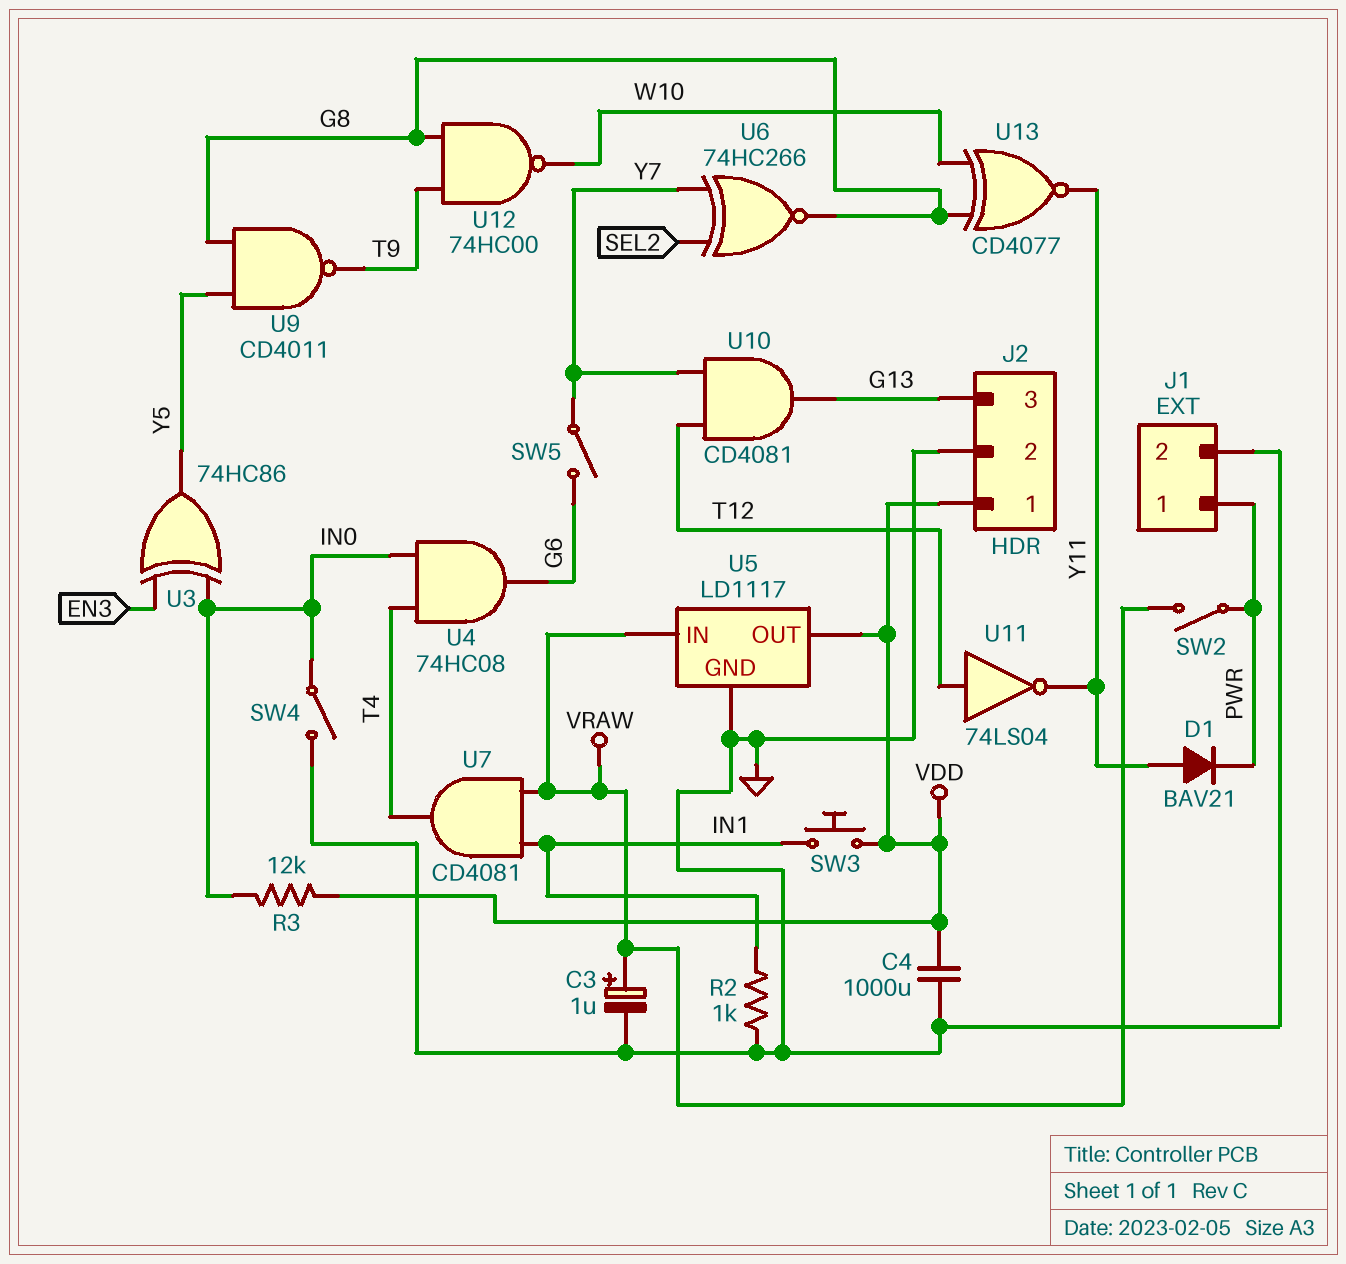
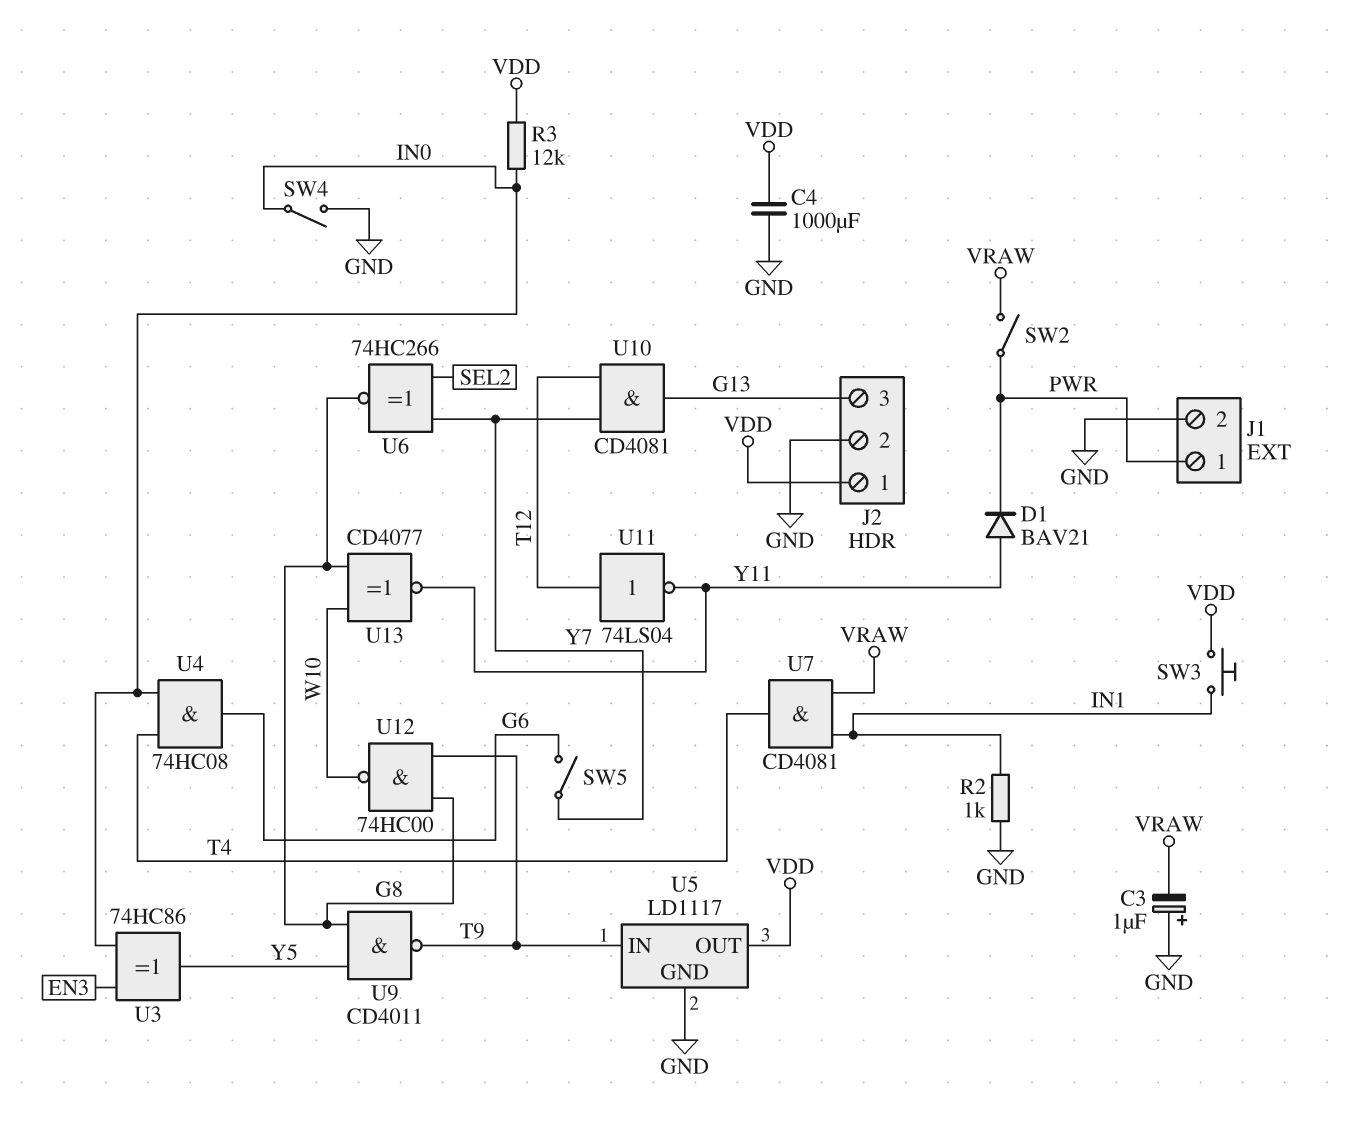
C3: 1uF (plus VRAW, minus GND) -> 1uF (plus GND, minus VRAW)
U5 pin IN: VRAW -> T9

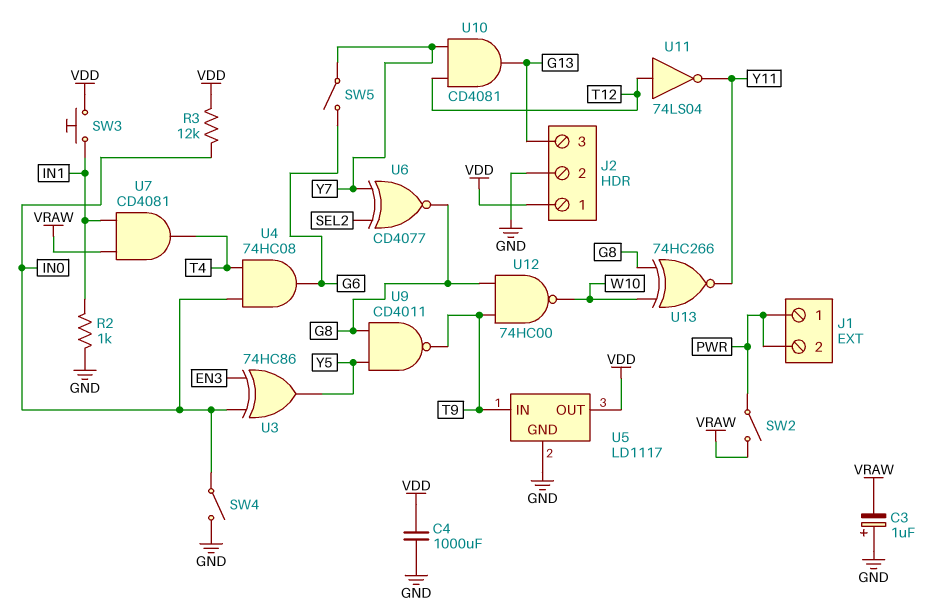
D1: diode BAV21 (A Y11, K PWR) -> none
J1 pin 2: GND -> PWR
U6: XNOR 74HC266 (in SEL2, in Y7, out G8) -> XNOR CD4077 (in SEL2, in Y7, out G8)
U13: XNOR CD4077 (in G8, in W10, out Y11) -> XNOR 74HC266 (in G8, in W10, out Y11)

